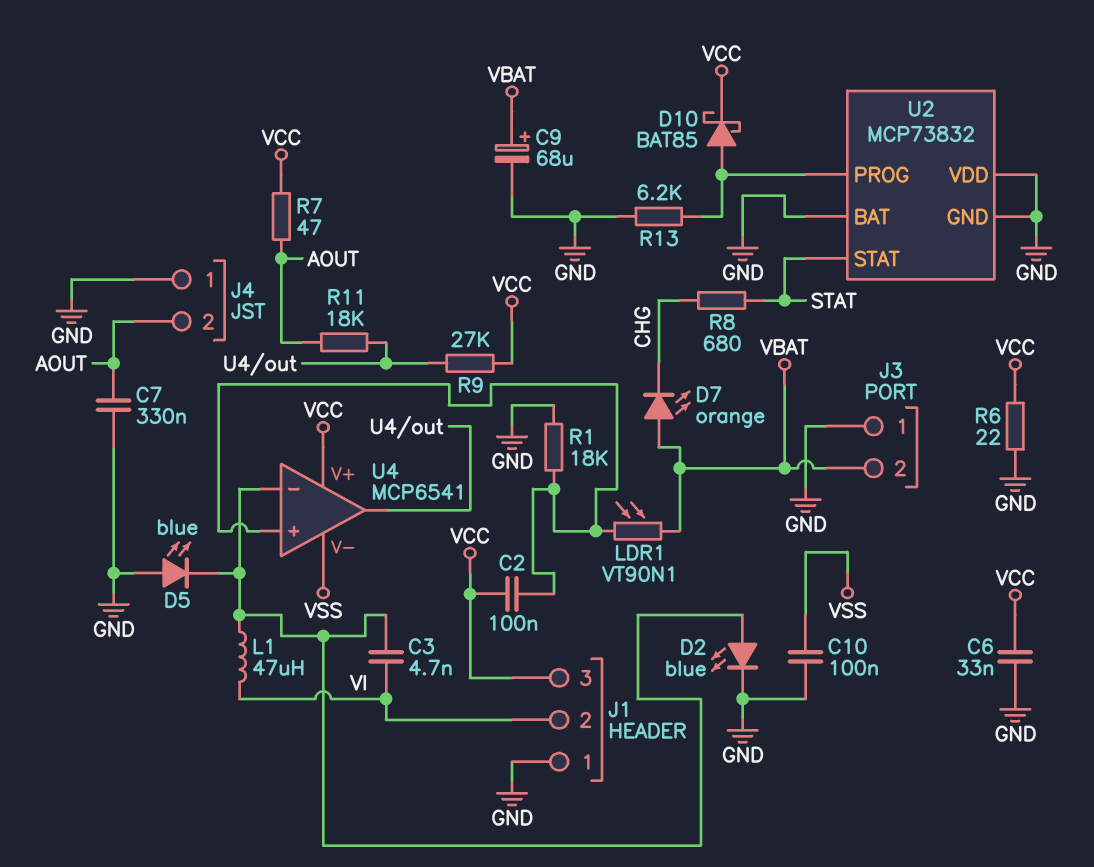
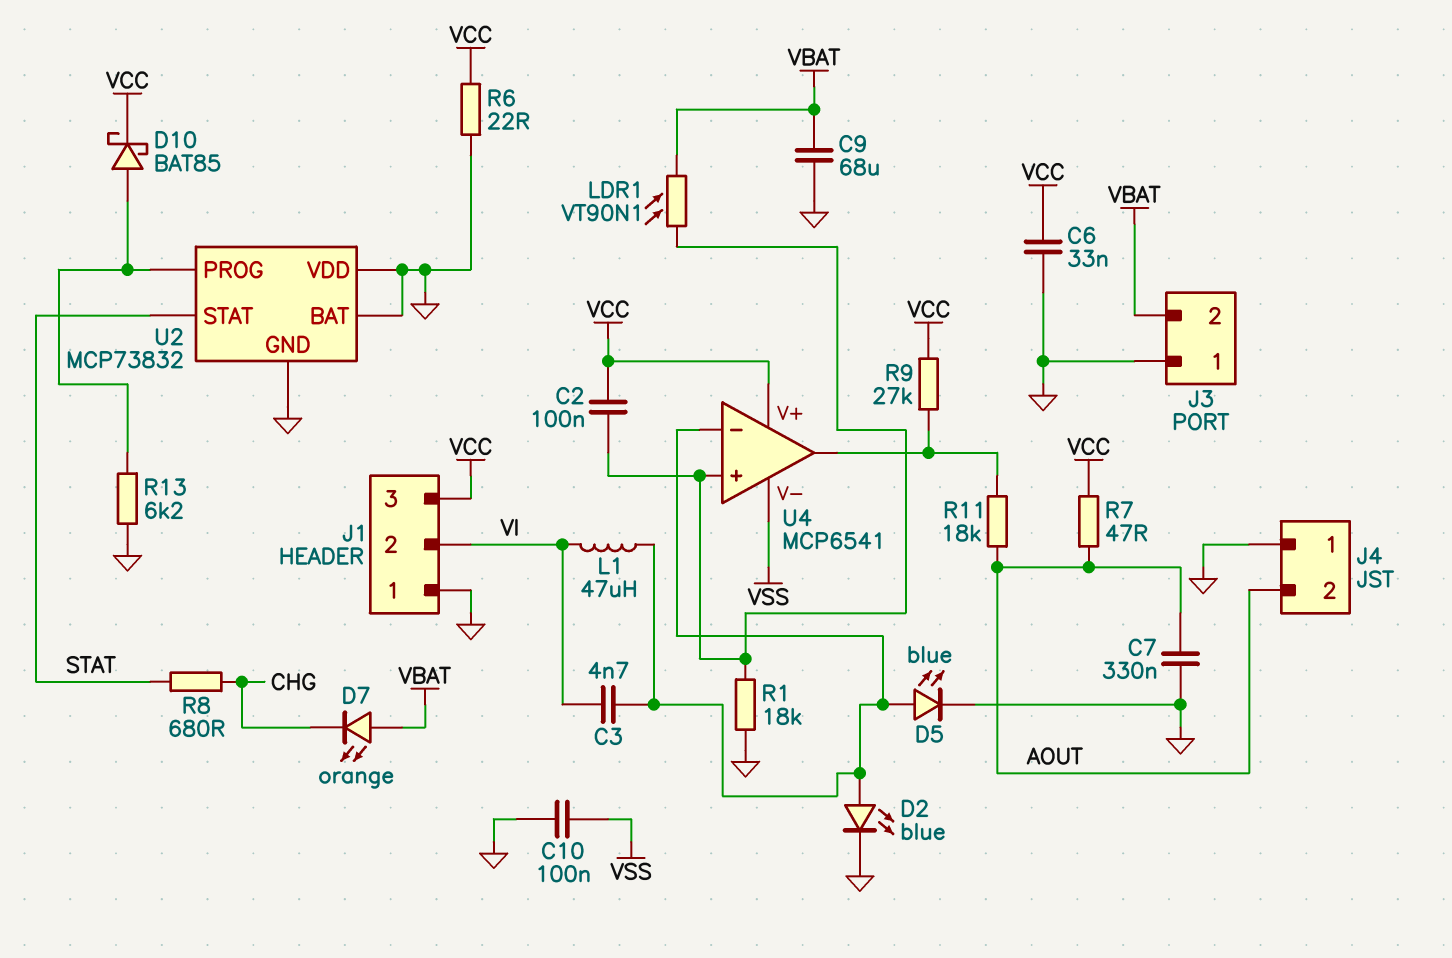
C9: 68uF (plus VBAT, minus GND) -> 68uF (GND, VBAT)
D5: LED blue (A GND, K U4/in-) -> LED blue (A U4/in-, K GND)

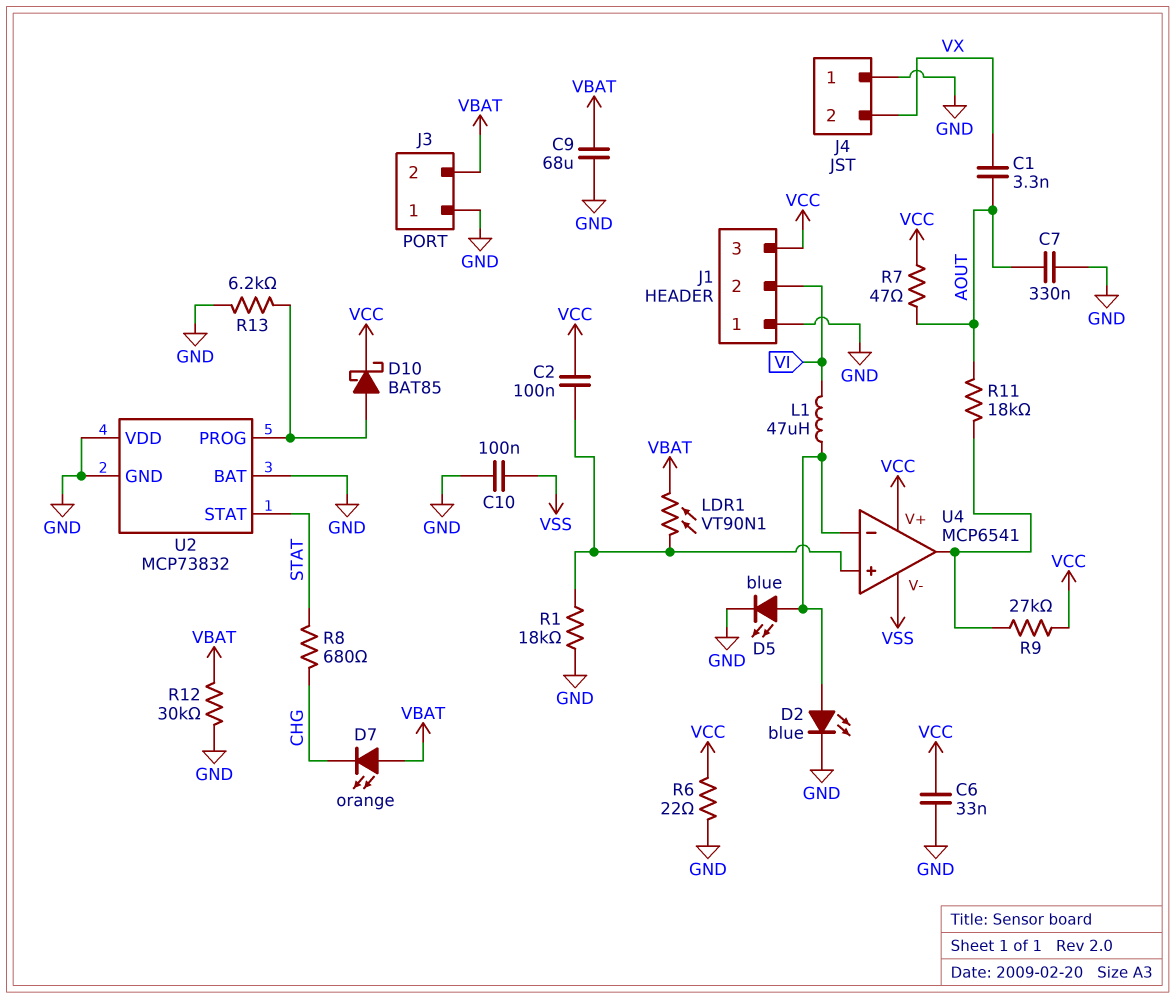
C1: none -> 3.3nF (AOUT, VX)
C3: 4.7nF (U4/in-, VI) -> none
J4 pin 2: AOUT -> VX
R12: none -> 30k (GND, VBAT)

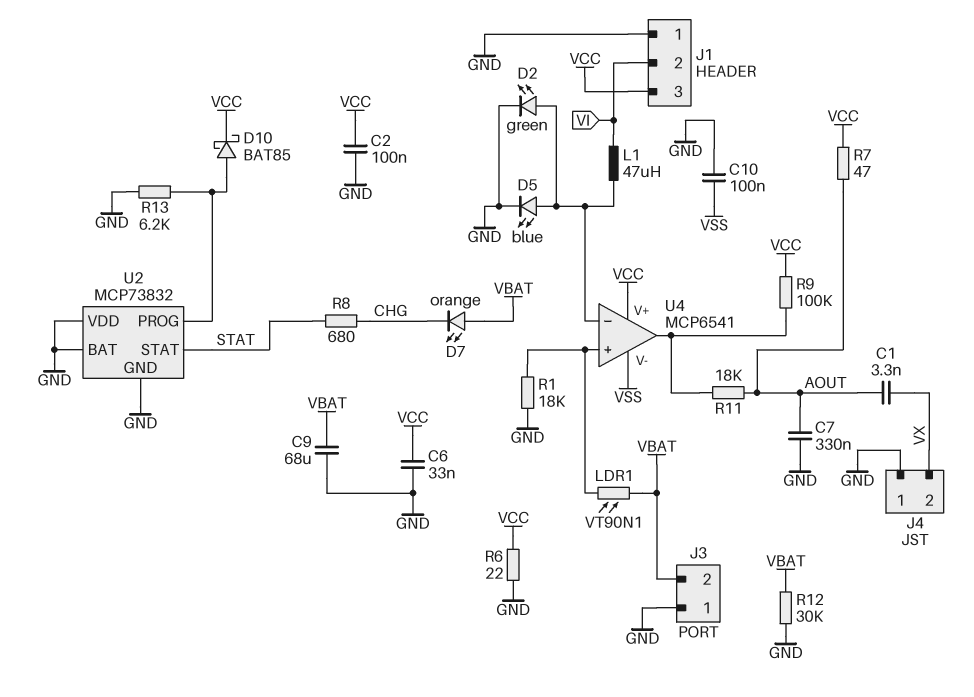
C2: 100nF (U4/in+, VCC) -> 100nF (GND, VCC)
D2: LED blue (A U4/in-, K GND) -> LED green (A U4/in-, K GND)
R9: 27k (U4/out, VCC) -> 100k (U4/out, VCC)

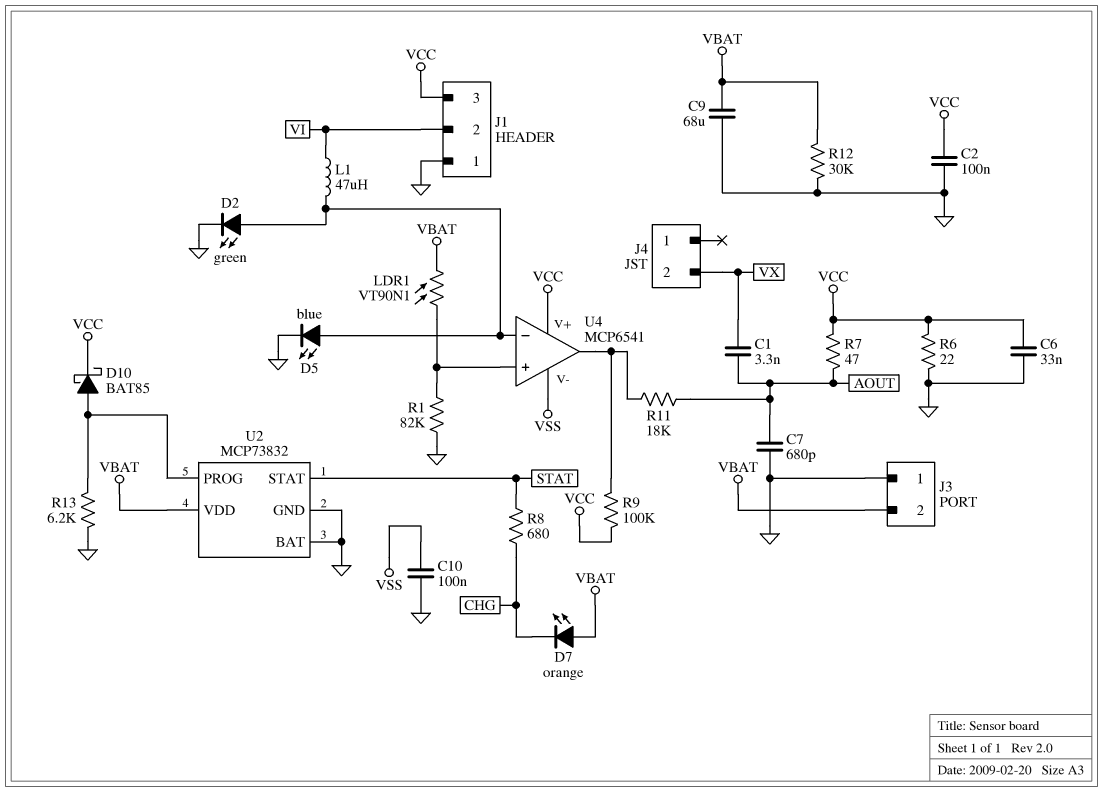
C7: 330nF (AOUT, GND) -> 680pF (AOUT, GND)
J4 pin 1: GND -> none
R1: 18k (GND, U4/in+) -> 82k (GND, U4/in+)
U2 pin VDD: GND -> VBAT

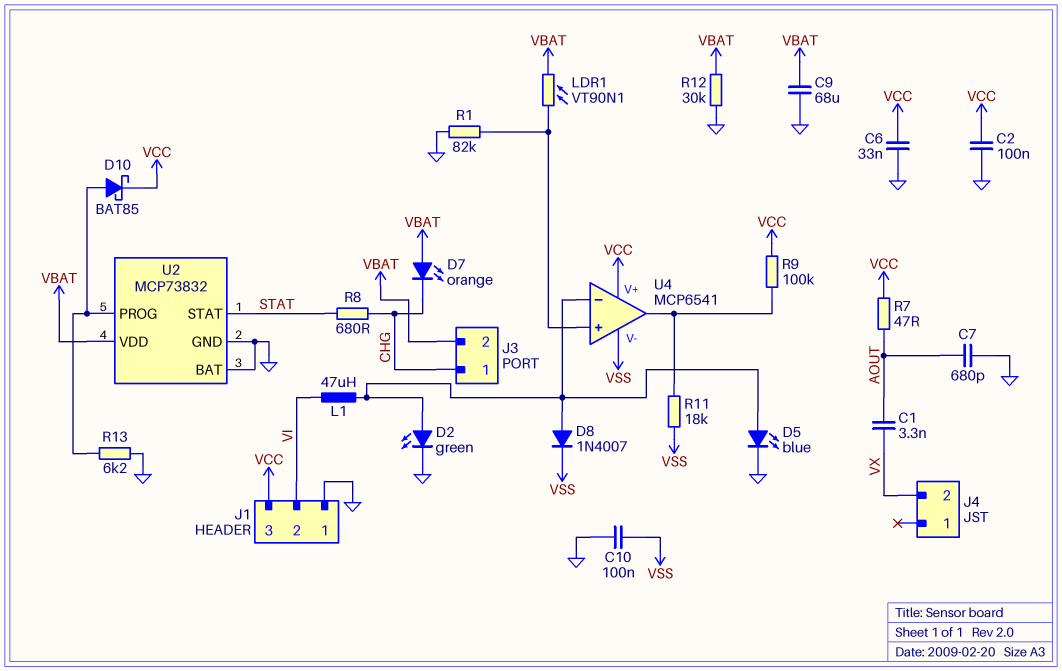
D8: none -> diode 1N4007 (A U4/in-, K VSS)
J3 pin 1: GND -> CHG
R6: 22 (GND, VCC) -> none
R11: 18k (AOUT, U4/out) -> 18k (U4/out, VSS)

